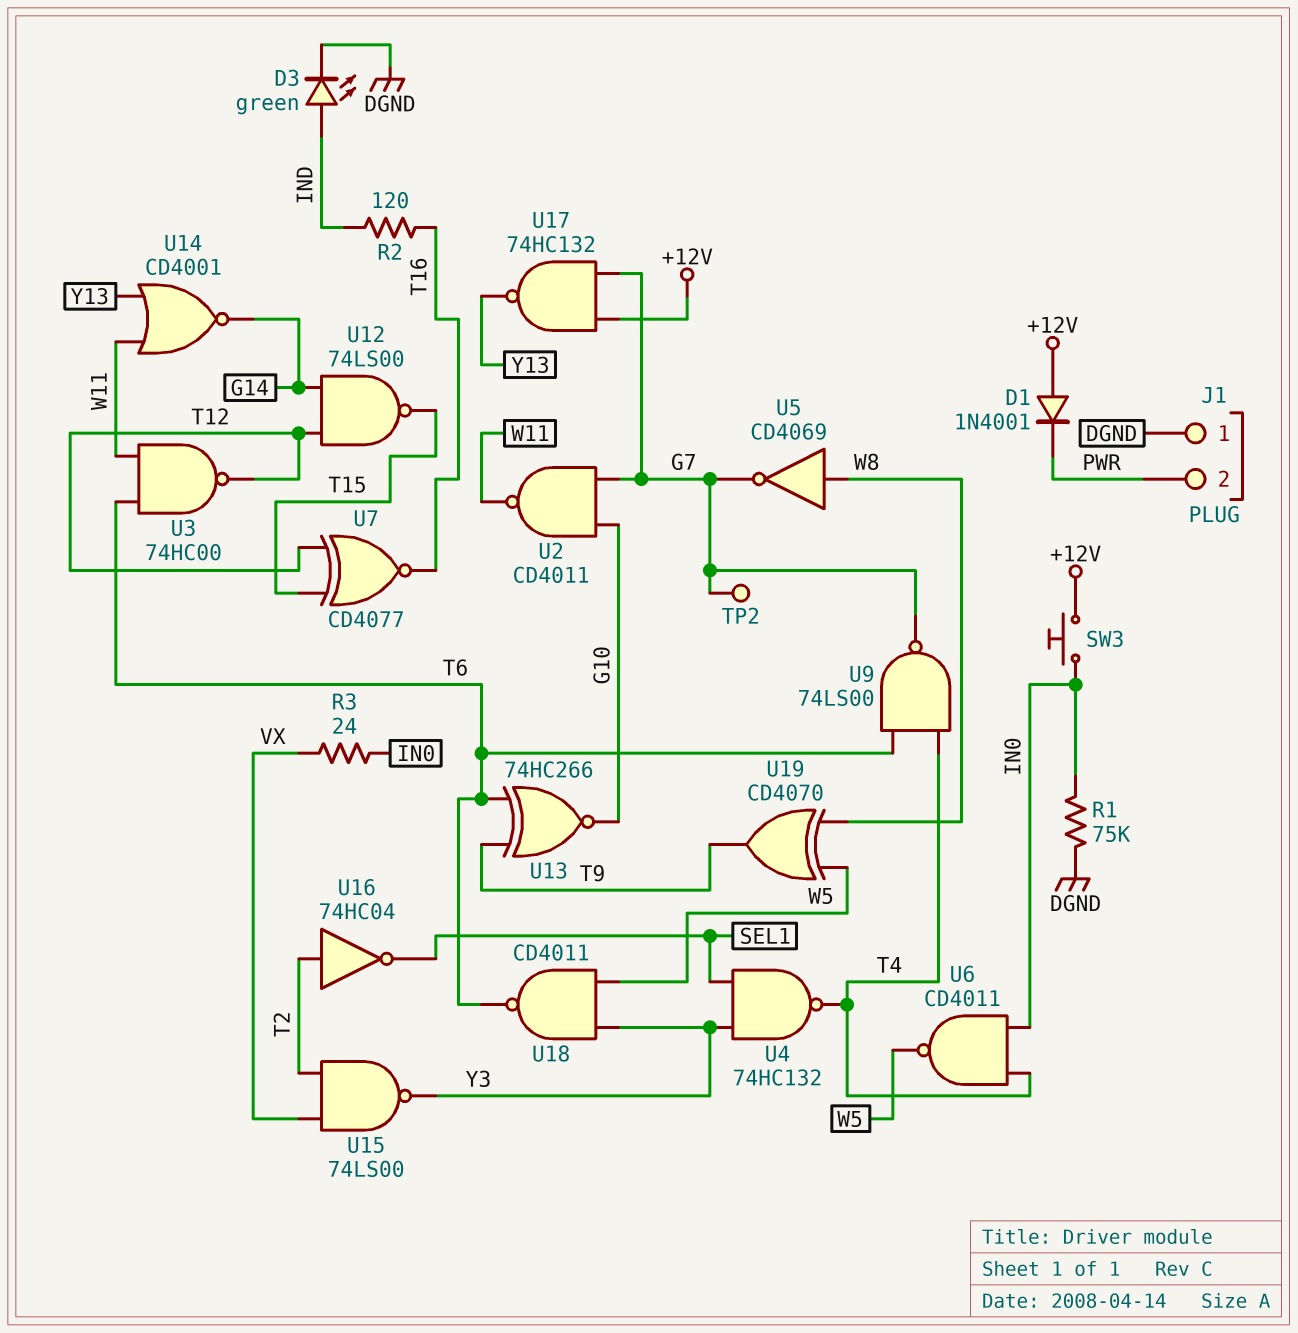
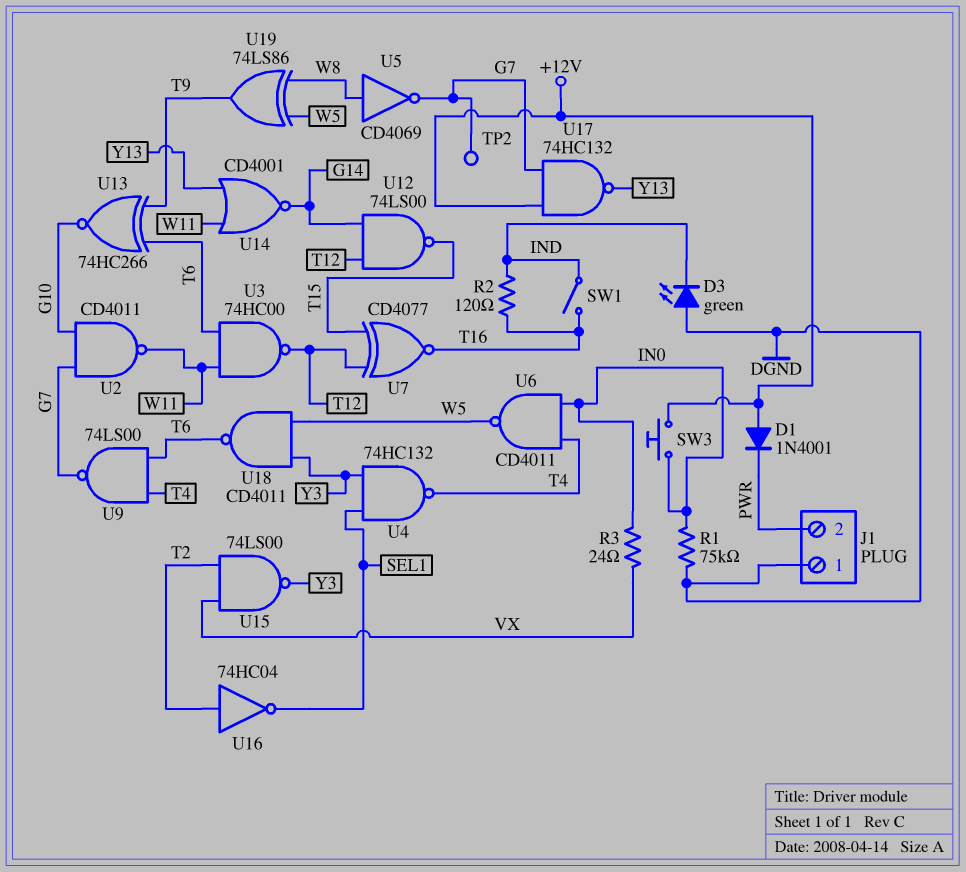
D3: LED green (A IND, K DGND) -> LED green (A DGND, K IND)
SW1: none -> switch (IND, T16)
U19: XOR CD4070 (in W5, in W8, out T9) -> XOR 74LS86 (in W5, in W8, out T9)

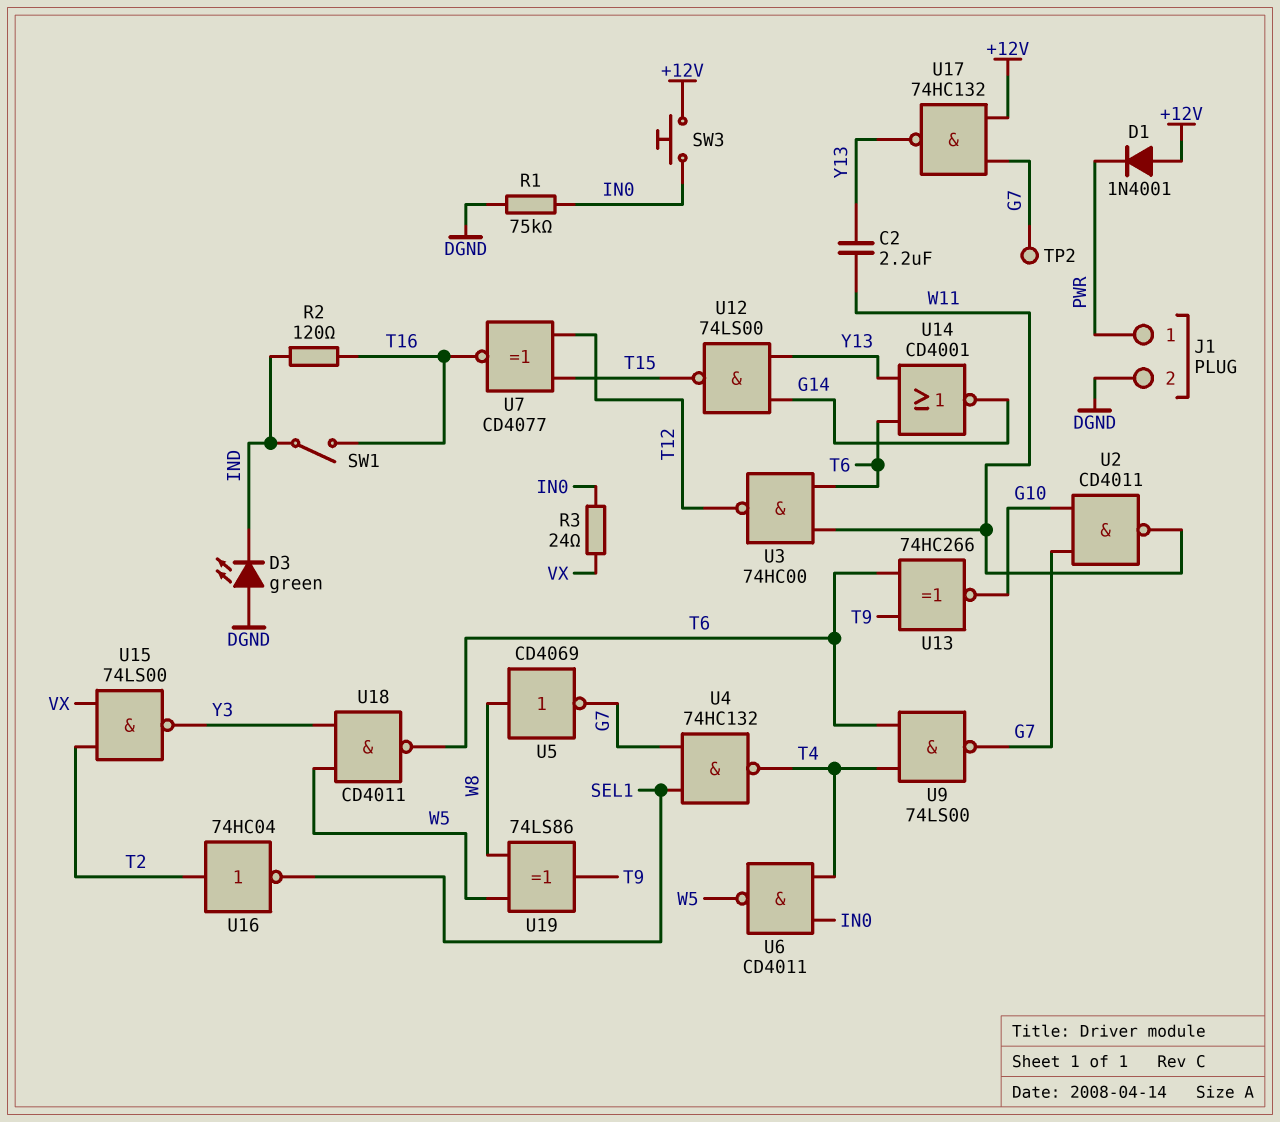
C2: none -> 2.2uF (W11, Y13)
J1 pin 1: DGND -> PWR
J1 pin 2: PWR -> DGND
U4: NAND 74HC132 (in SEL1, in Y3, out T4) -> NAND 74HC132 (in G7, in SEL1, out T4)
U12: NAND 74LS00 (in G14, in T12, out T15) -> NAND 74LS00 (in G14, in Y13, out T15)
U14: NOR CD4001 (in W11, in Y13, out G14) -> NOR CD4001 (in T6, in Y13, out G14)

